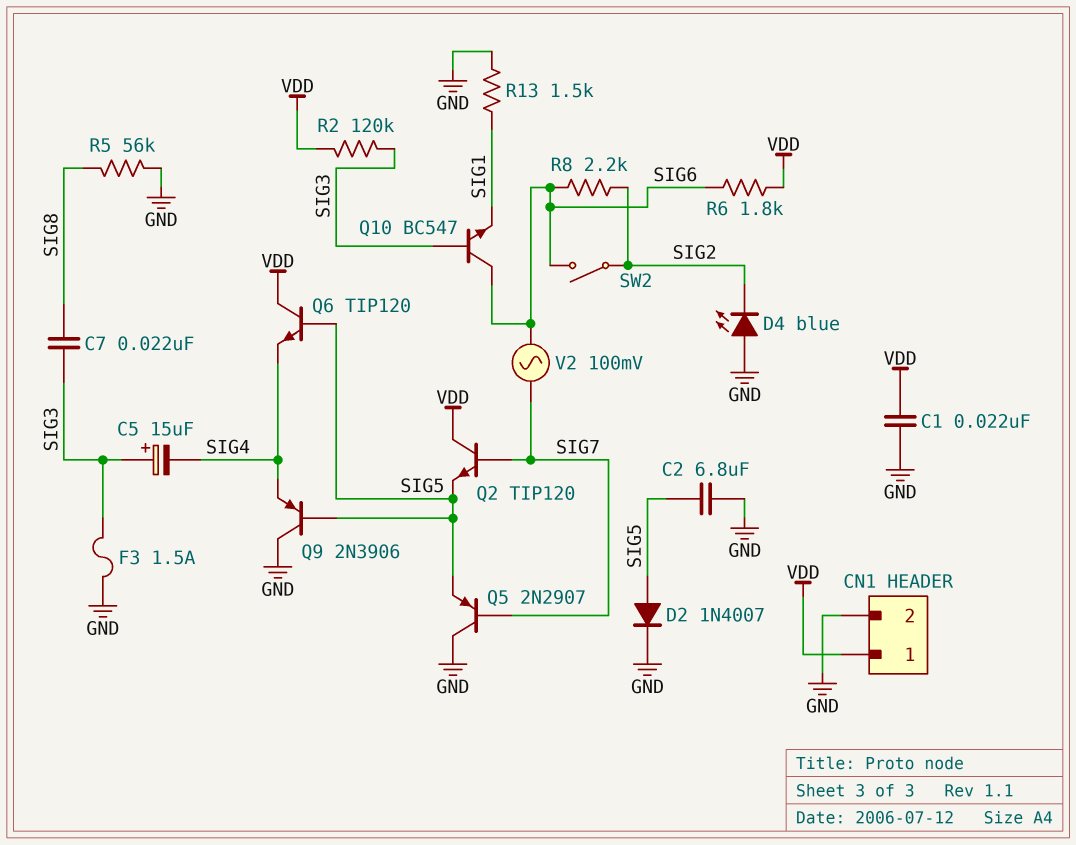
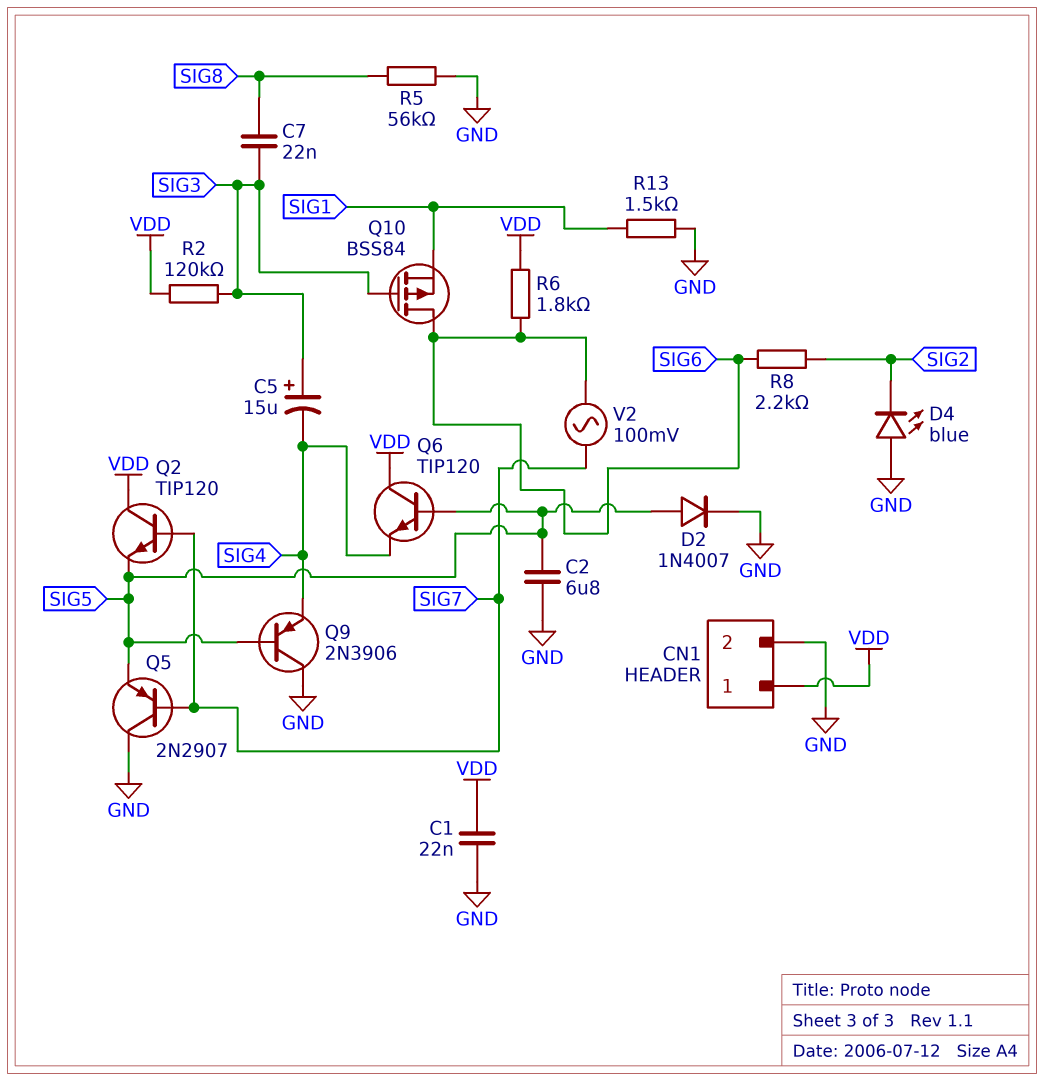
F3: 1.5A (GND, SIG3) -> none
Q10: NPN BC547 (B SIG3, C SIG6, E SIG1) -> PMOS BSS84 (G SIG3, D SIG6, S SIG1)
SW2: switch (SIG2, SIG6) -> none

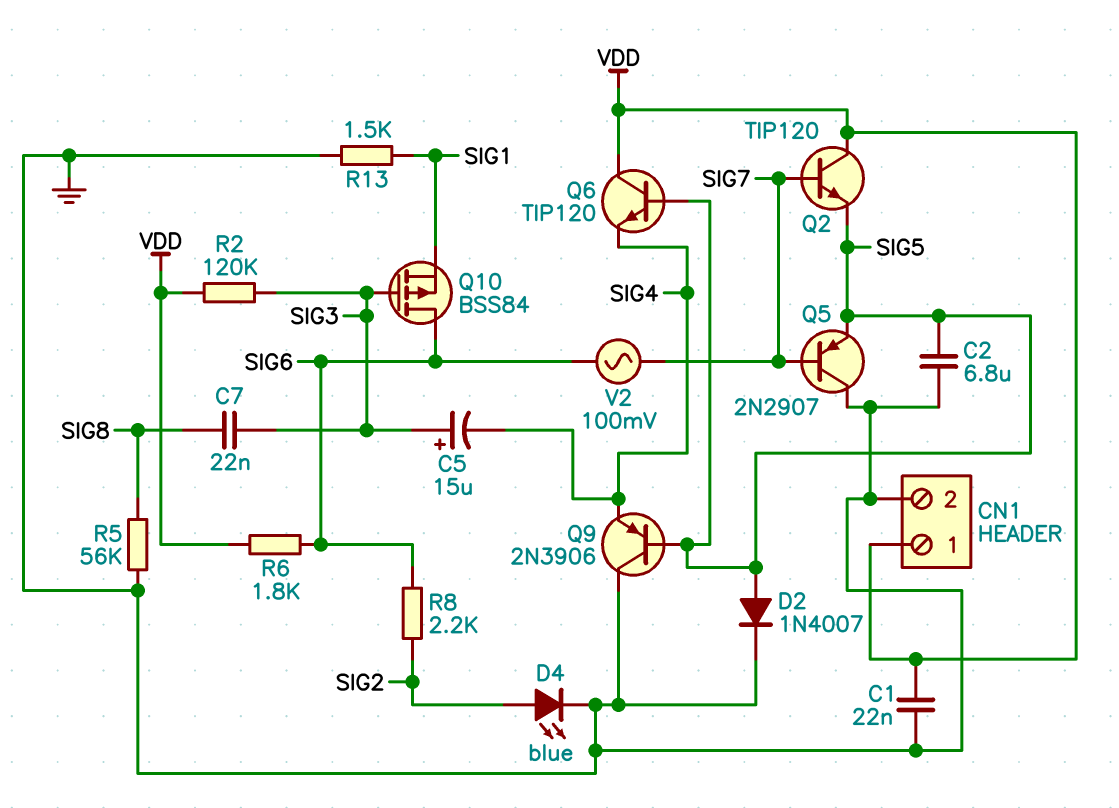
D4: LED blue (A GND, K SIG2) -> LED blue (A SIG2, K GND)

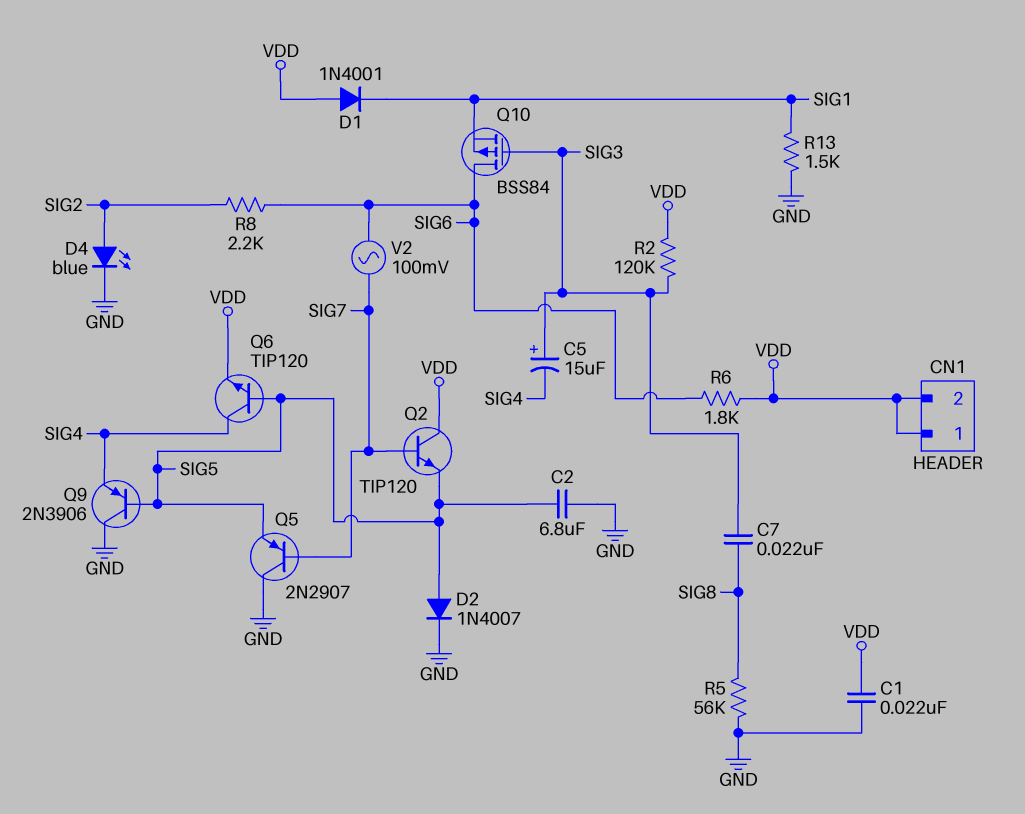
CN1 pin 2: GND -> VDD
D1: none -> diode 1N4001 (A VDD, K SIG1)
Q6: NPN TIP120 (B SIG5, C VDD, E SIG4) -> NPN TIP120 (B SIG5, C SIG4, E VDD)

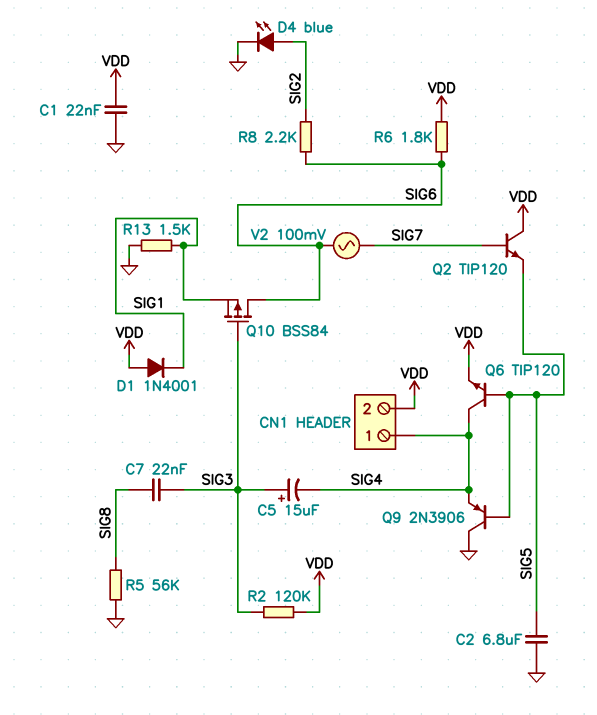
CN1 pin 1: VDD -> SIG4
D2: diode 1N4007 (A SIG5, K GND) -> none
Q5: PNP 2N2907 (B SIG7, C GND, E SIG5) -> none

